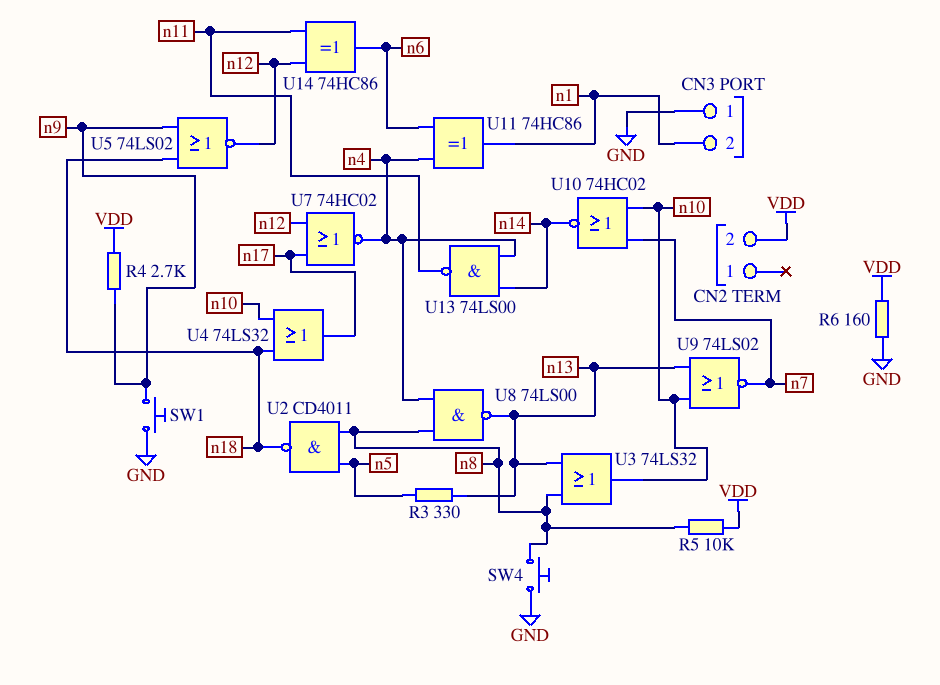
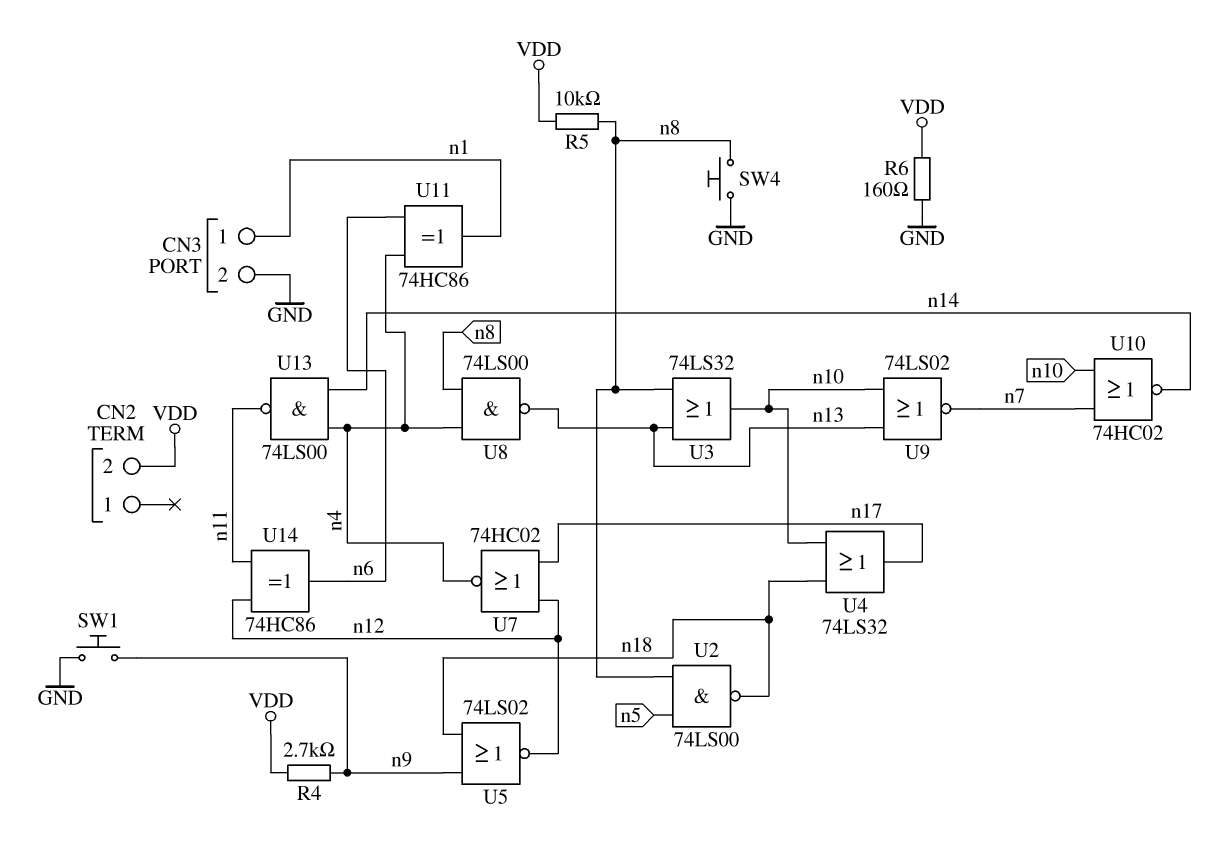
CN3 pin 1: GND -> n1
CN3 pin 2: n1 -> GND
R3: 330 (n5, n13) -> none
U2: NAND CD4011 (in n5, in n8, out n18) -> NAND 74LS00 (in n5, in n8, out n18)

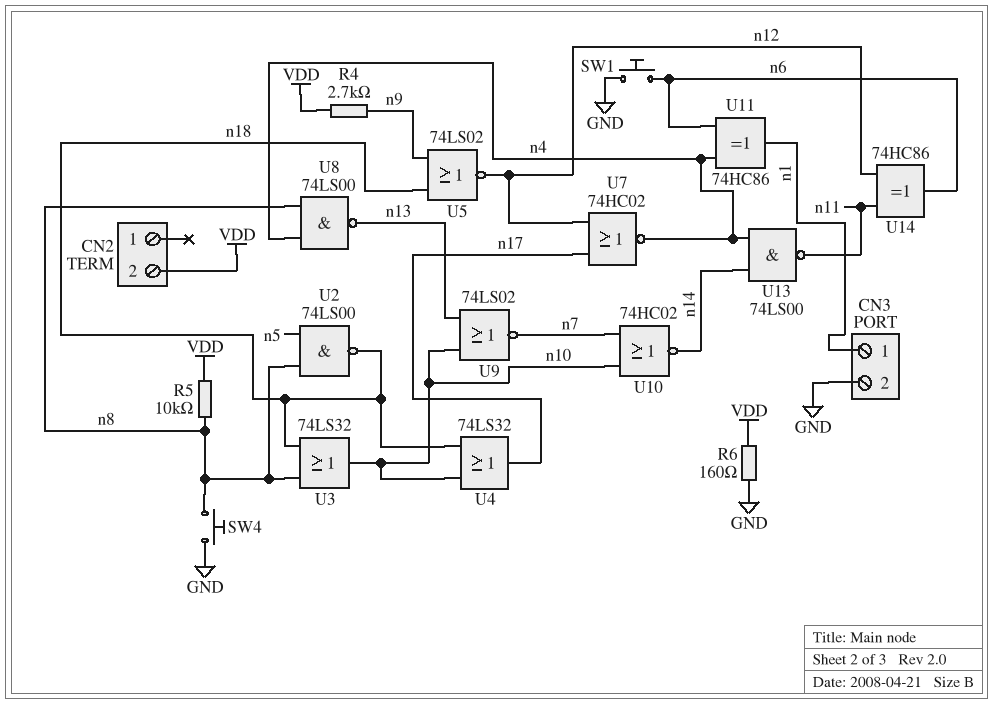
SW1: button (GND, n9) -> button (GND, n6)
U3: OR 74LS32 (in n8, in n13, out n10) -> OR 74LS32 (in n8, in n18, out n10)

